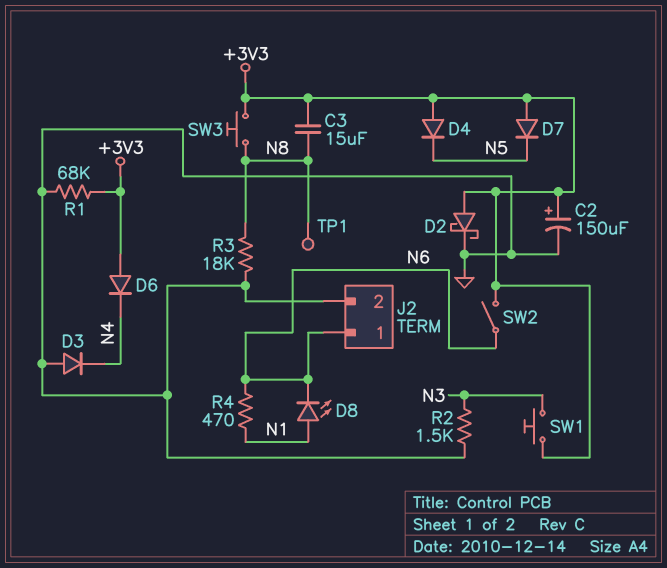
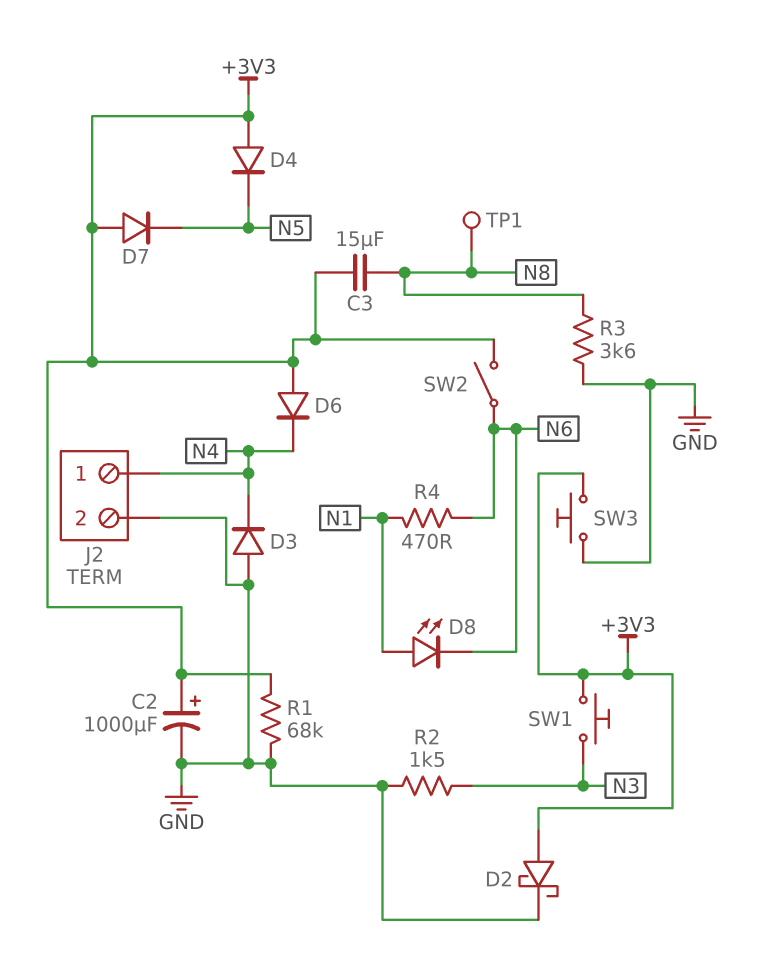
C2: 150uF (plus +3V3, minus GND) -> 1000uF (plus +3V3, minus GND)
J2 pin 1: N6 -> N4
R3: 18k (GND, N8) -> 3.6k (GND, N8)
SW3: button (+3V3, N8) -> button (+3V3, GND)

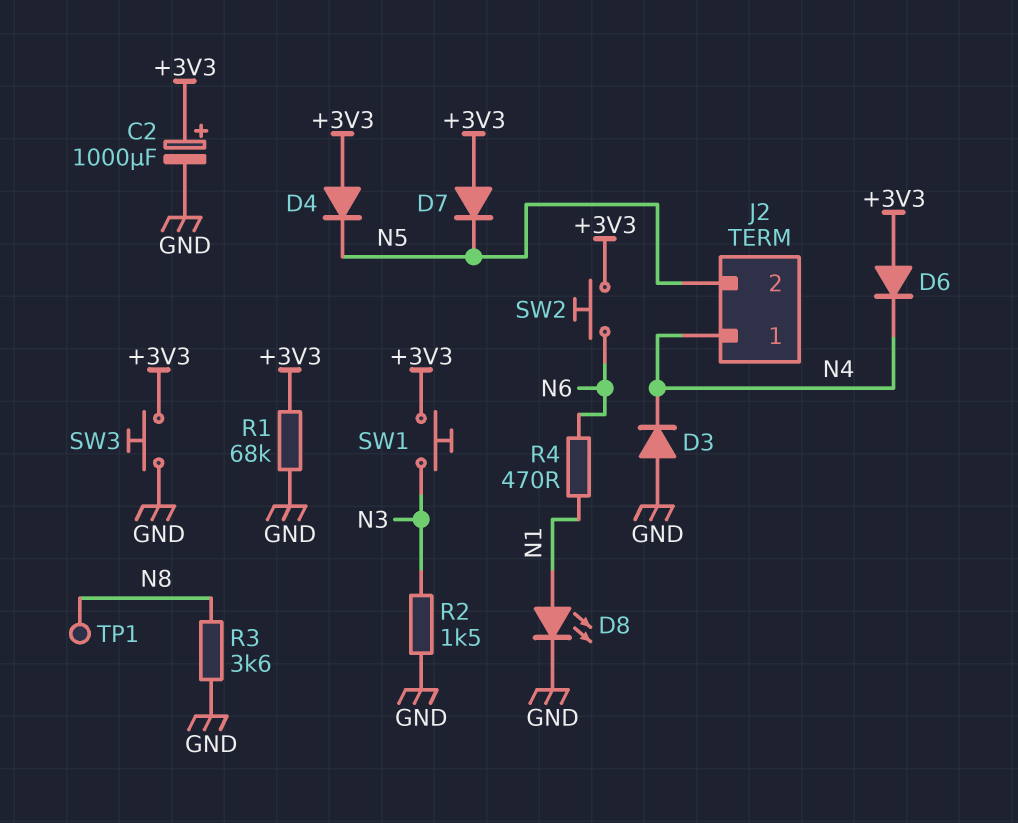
C3: 15uF (+3V3, N8) -> none
D2: schottky (A +3V3, K GND) -> none
D8: LED (A N1, K N6) -> LED (A N1, K GND)
J2 pin 2: GND -> N5
SW2: switch (+3V3, N6) -> button (+3V3, N6)

